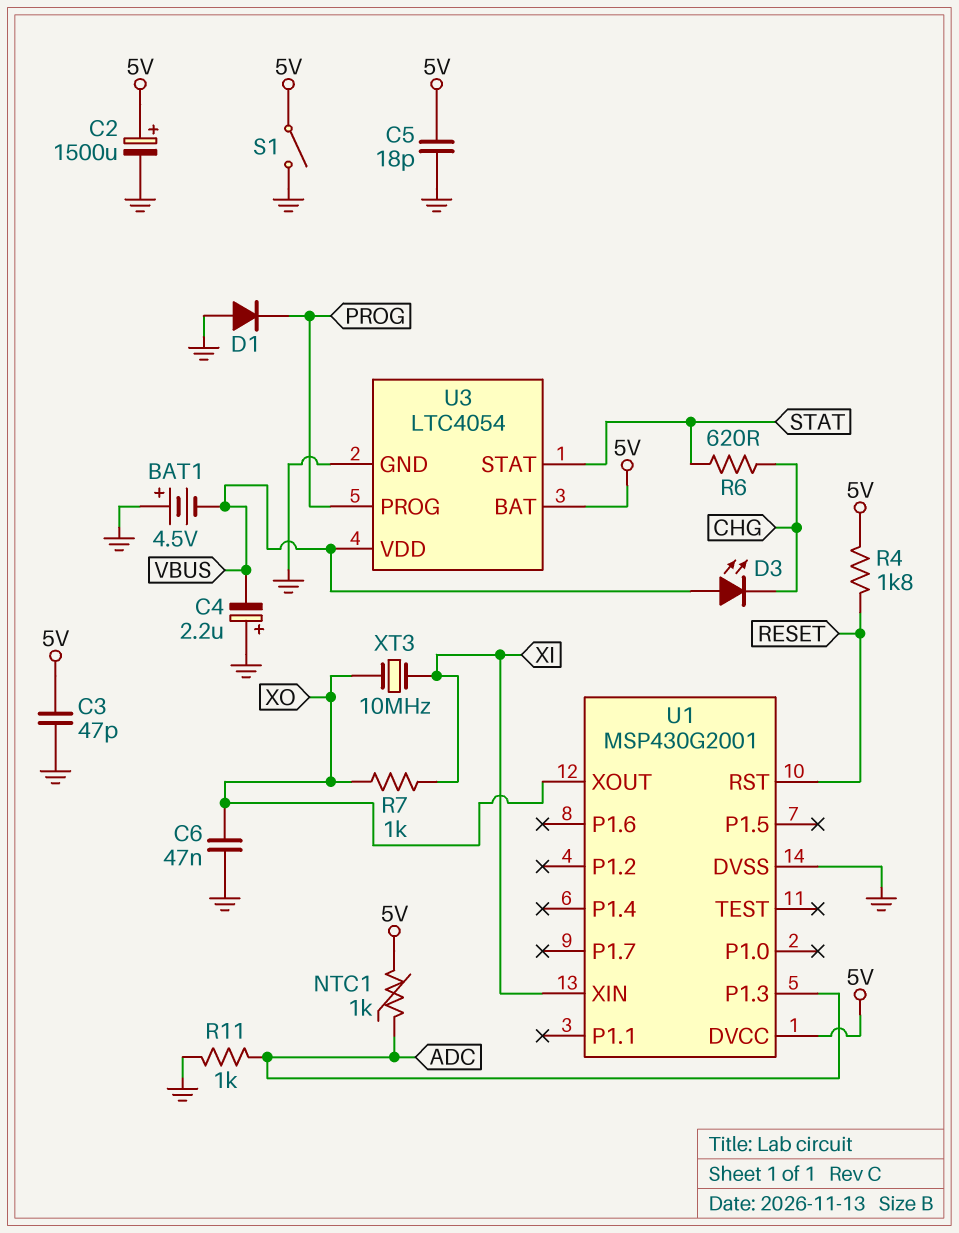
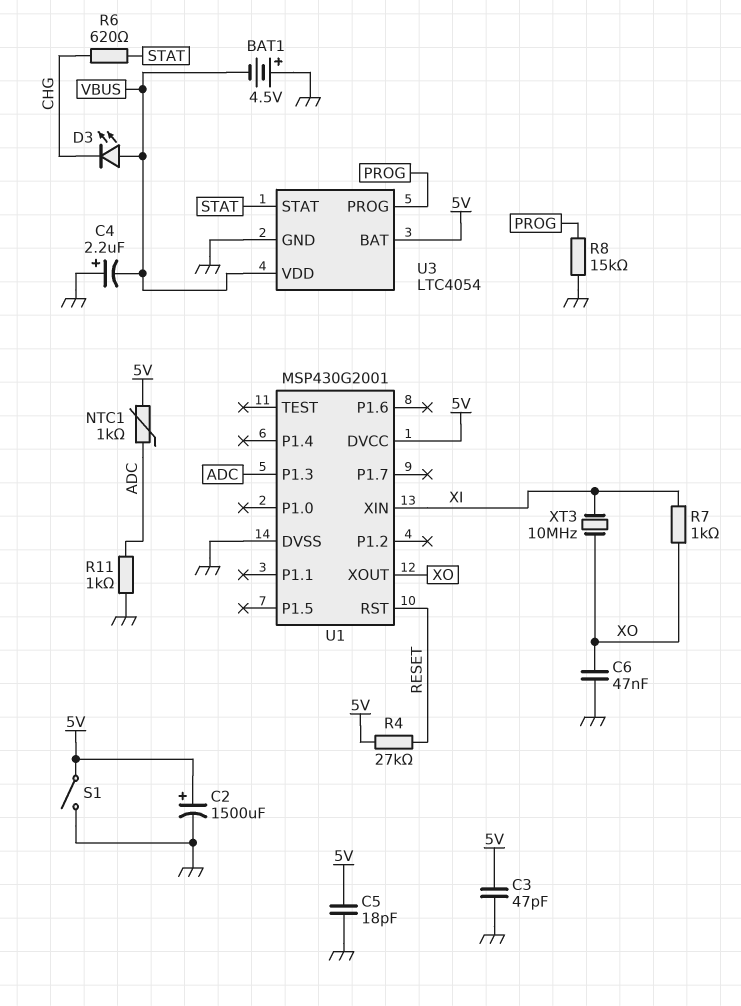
D1: diode (A GND, K PROG) -> none
R4: 1.8k (5V, RESET) -> 27k (5V, RESET)
R8: none -> 15k (GND, PROG)

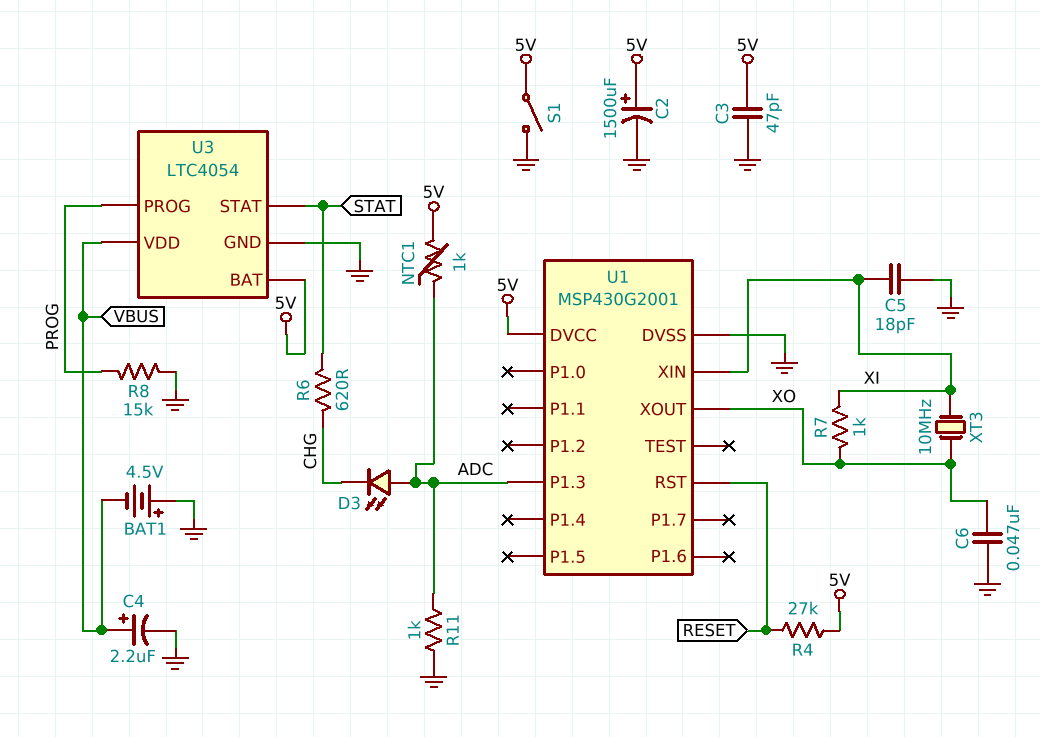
C4: 2.2uF (plus GND, minus VBUS) -> 2.2uF (plus VBUS, minus GND)
C5: 18pF (5V, GND) -> 18pF (GND, XI)
D3: LED (A VBUS, K CHG) -> LED (A ADC, K CHG)

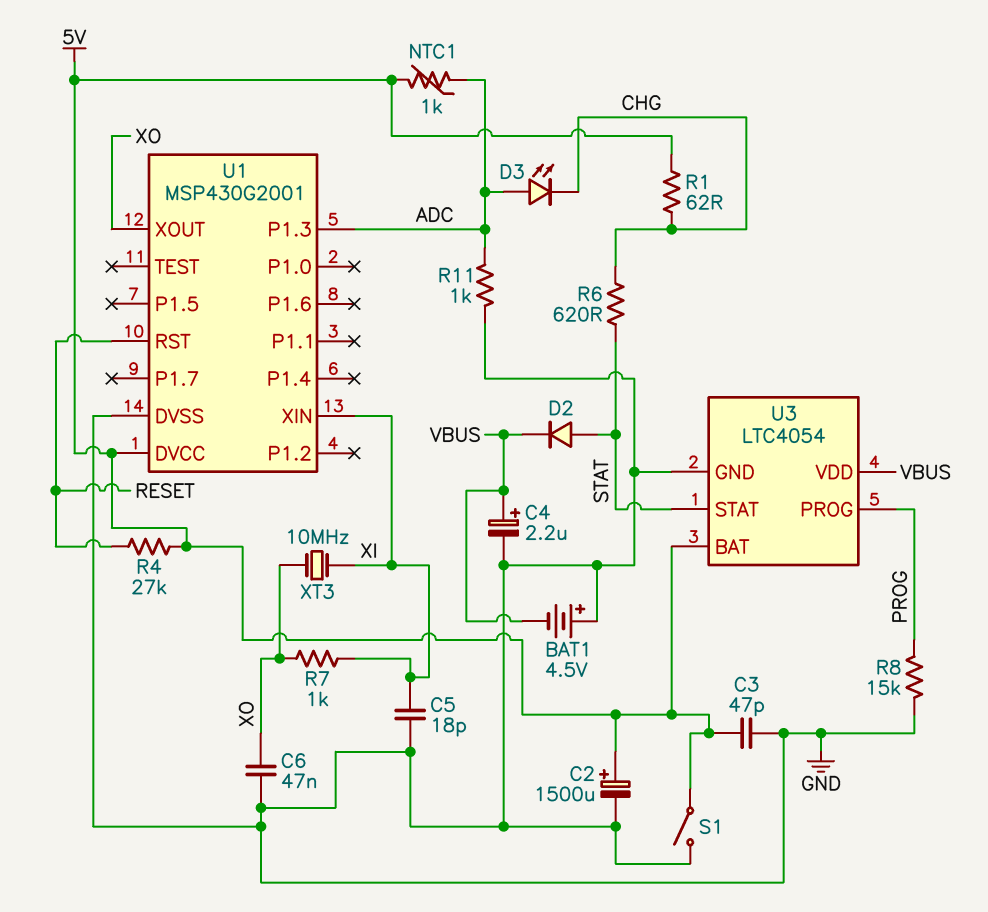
D2: none -> diode (A STAT, K VBUS)
R1: none -> 62 (5V, CHG)

